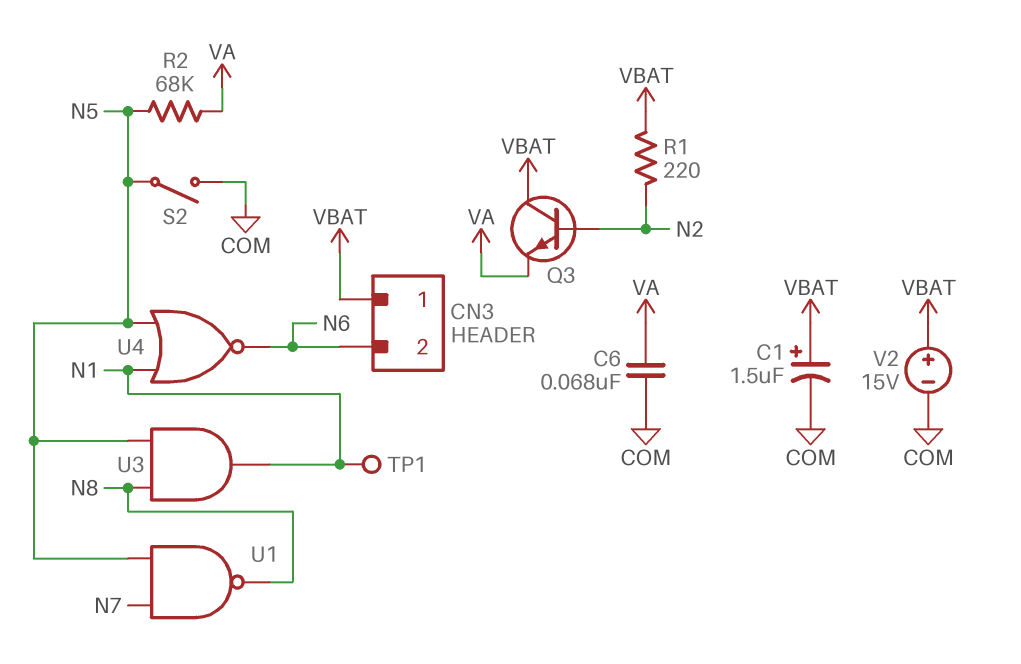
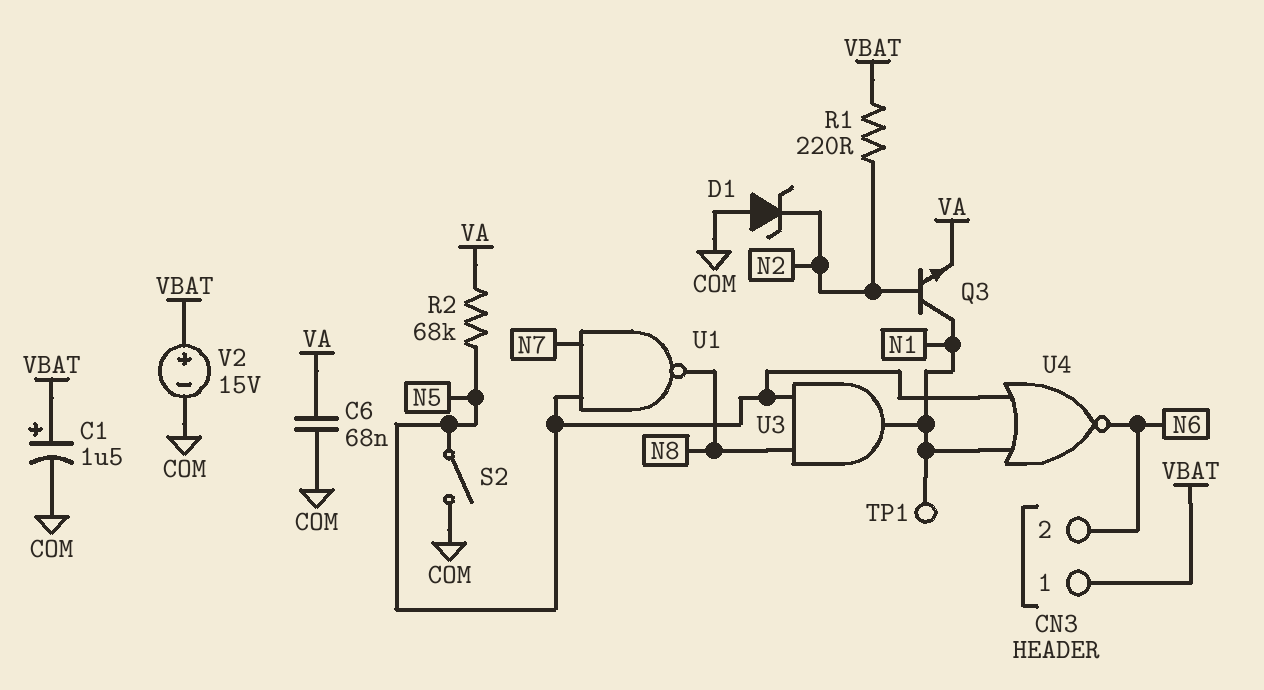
D1: none -> zener (A COM, K N2)
Q3: NPN (B N2, C VBAT, E VA) -> NPN (B N2, C N1, E VA)

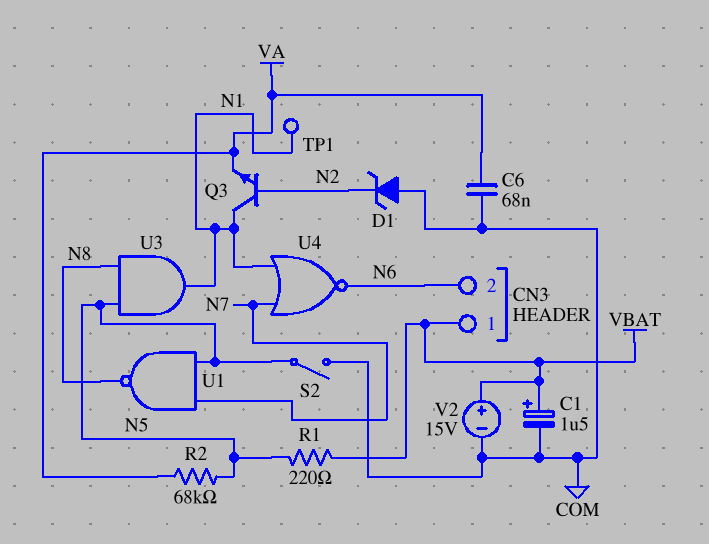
R1: 220 (N2, VBAT) -> 220 (N5, VBAT)
U4: NOR (in N1, in N5, out N6) -> NOR (in N1, in N7, out N6)

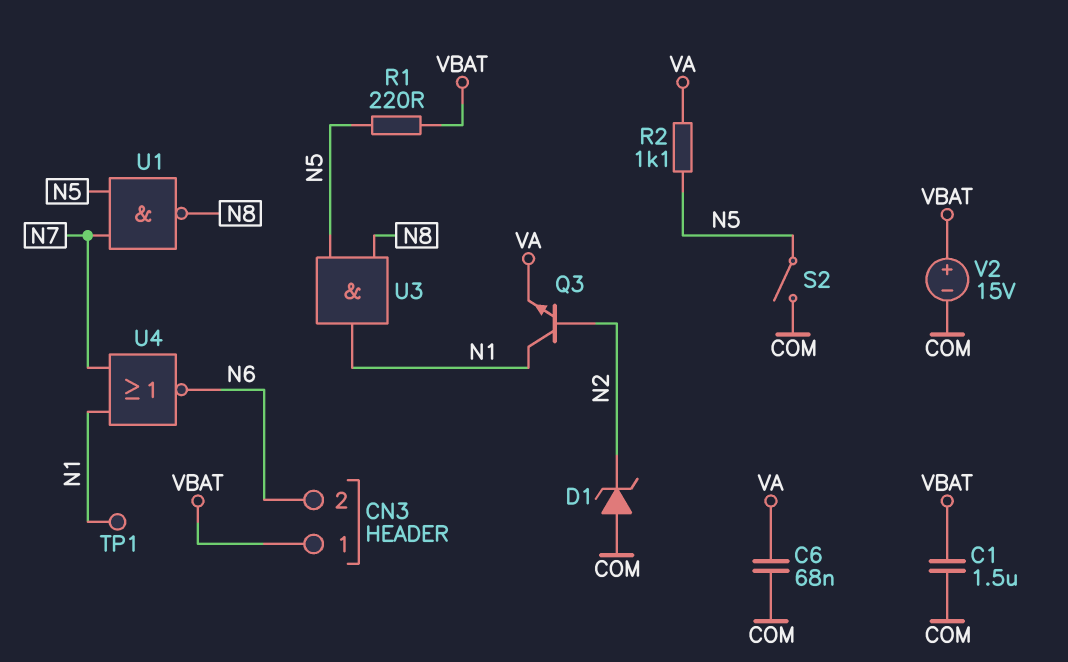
C1: 1.5uF (plus VBAT, minus COM) -> 1.5uF (COM, VBAT)
R2: 68k (N5, VA) -> 1.1k (N5, VA)

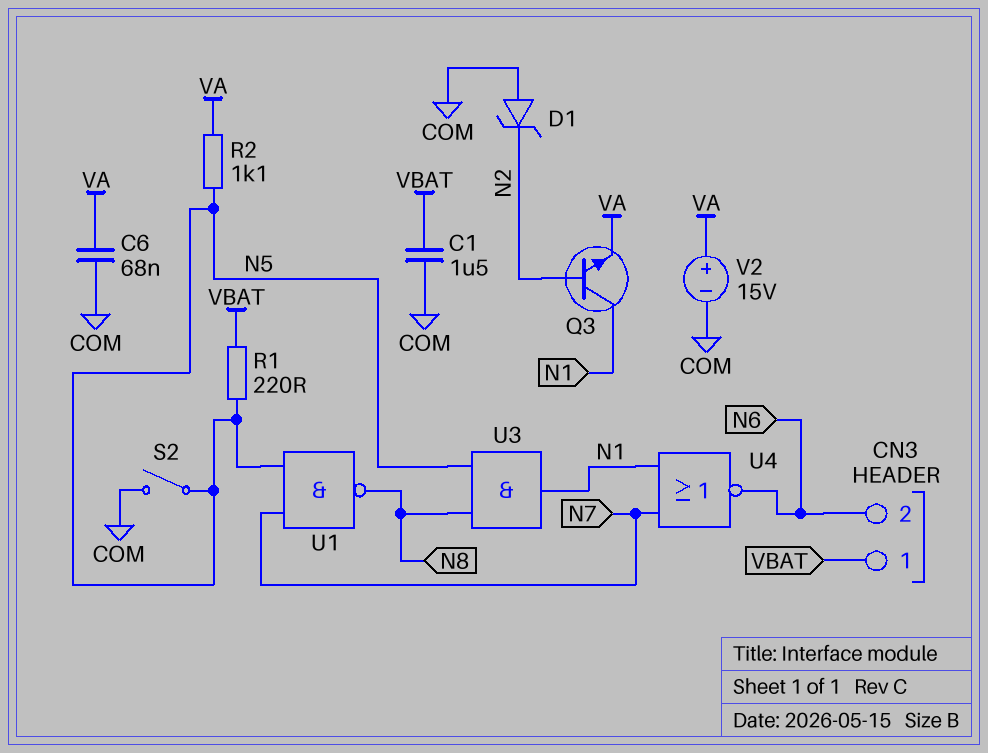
TP1: test point (N1) -> none
V2: 15V (plus VBAT, minus COM) -> 15V (plus VA, minus COM)

